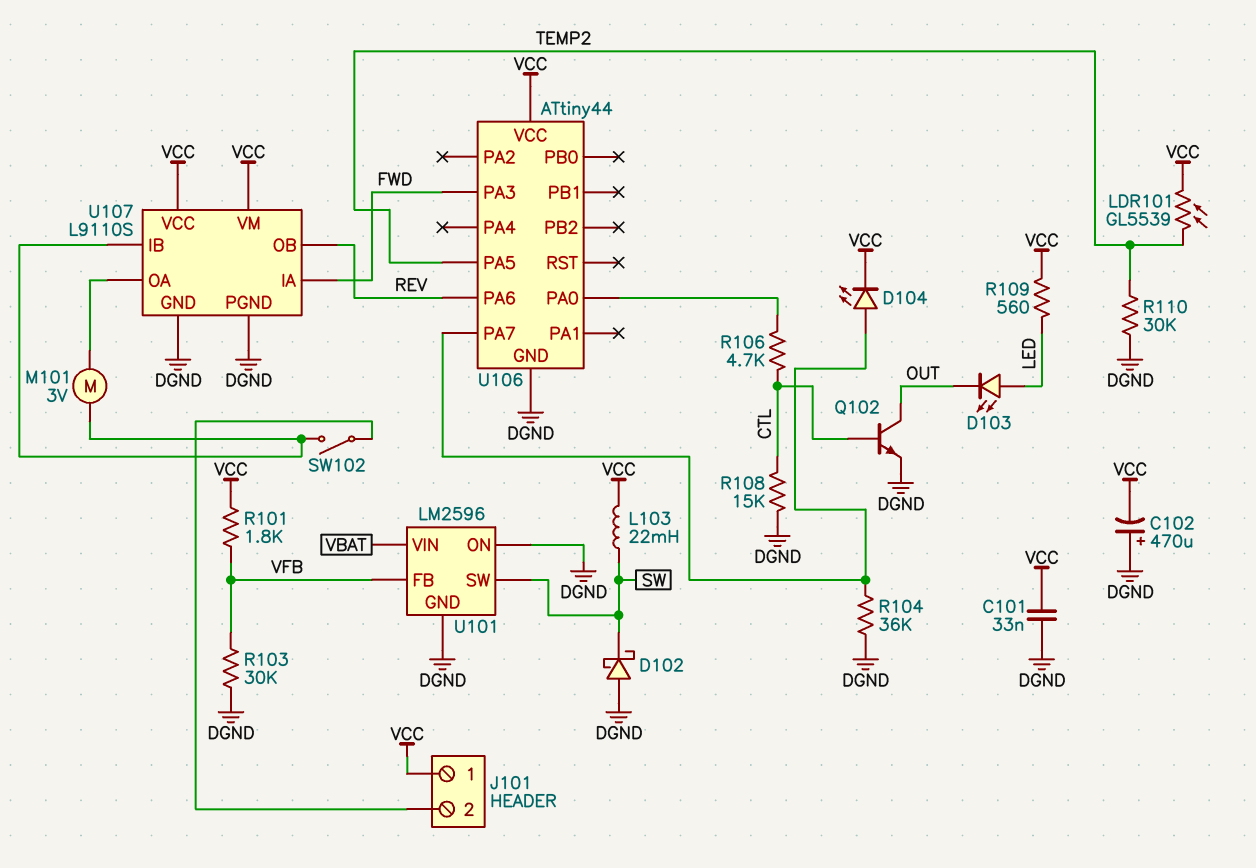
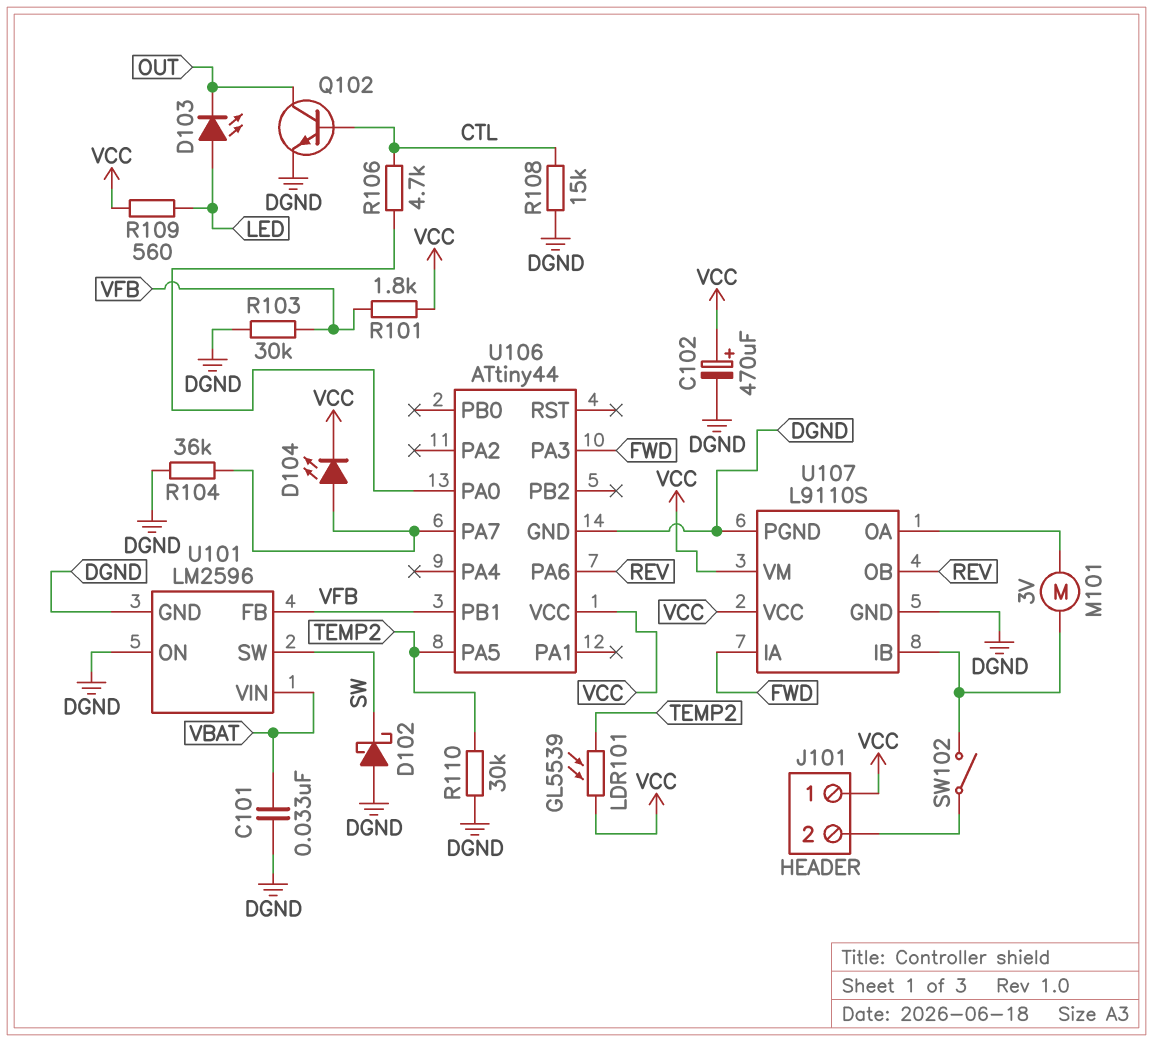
C101: 33nF (DGND, VCC) -> 33nF (DGND, VBAT)
C102: 470uF (plus DGND, minus VCC) -> 470uF (plus VCC, minus DGND)
L103: 22mH (SW, VCC) -> none
U106 pin PB1: none -> VFB

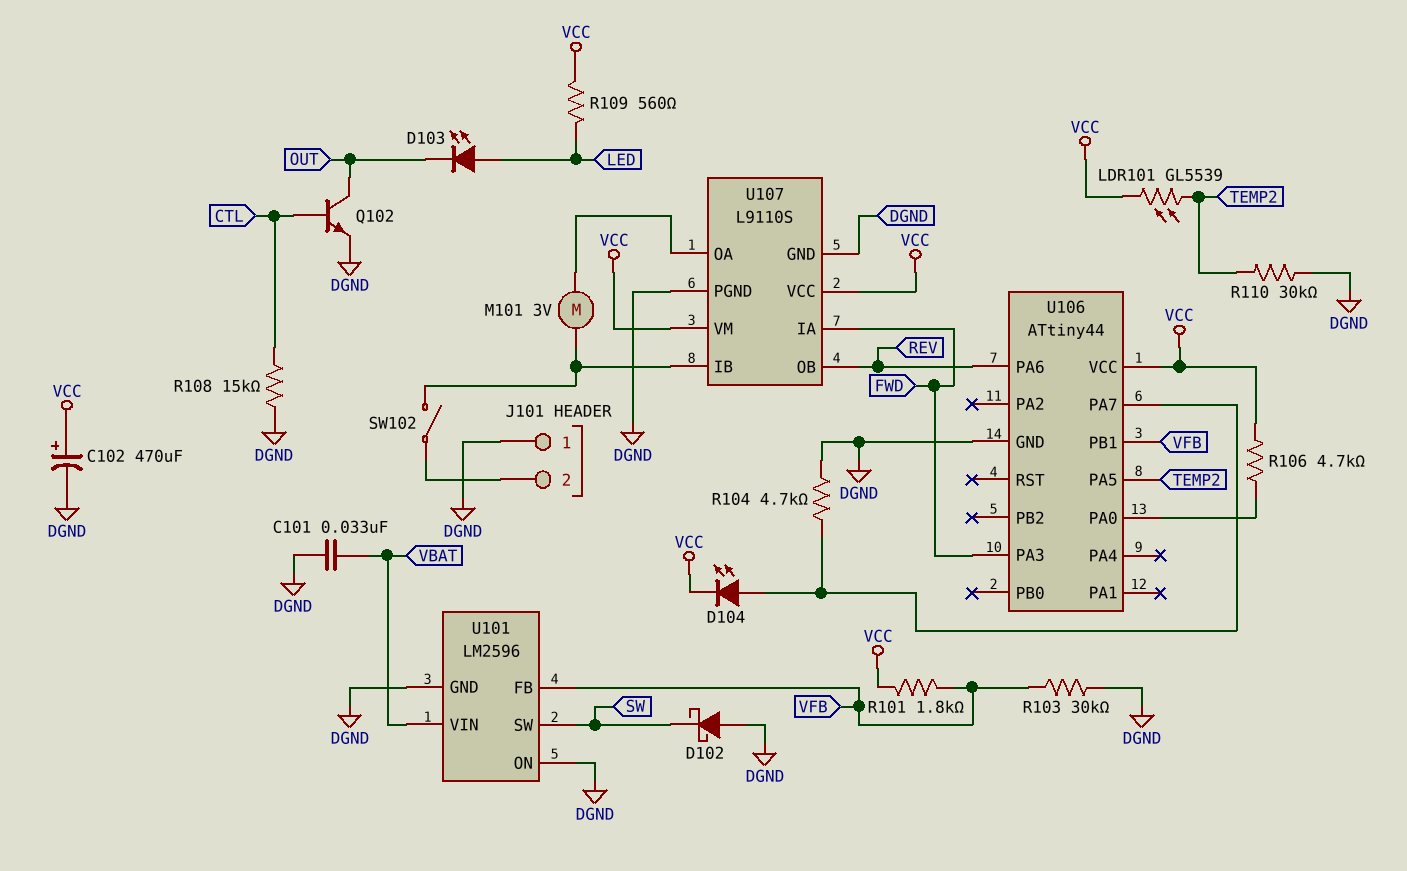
J101 pin 1: VCC -> DGND
R104: 36k (DGND, U106/PA7) -> 4.7k (DGND, U106/PA7)
R106: 4.7k (CTL, U106/PA0) -> 4.7k (U106/PA0, VCC)

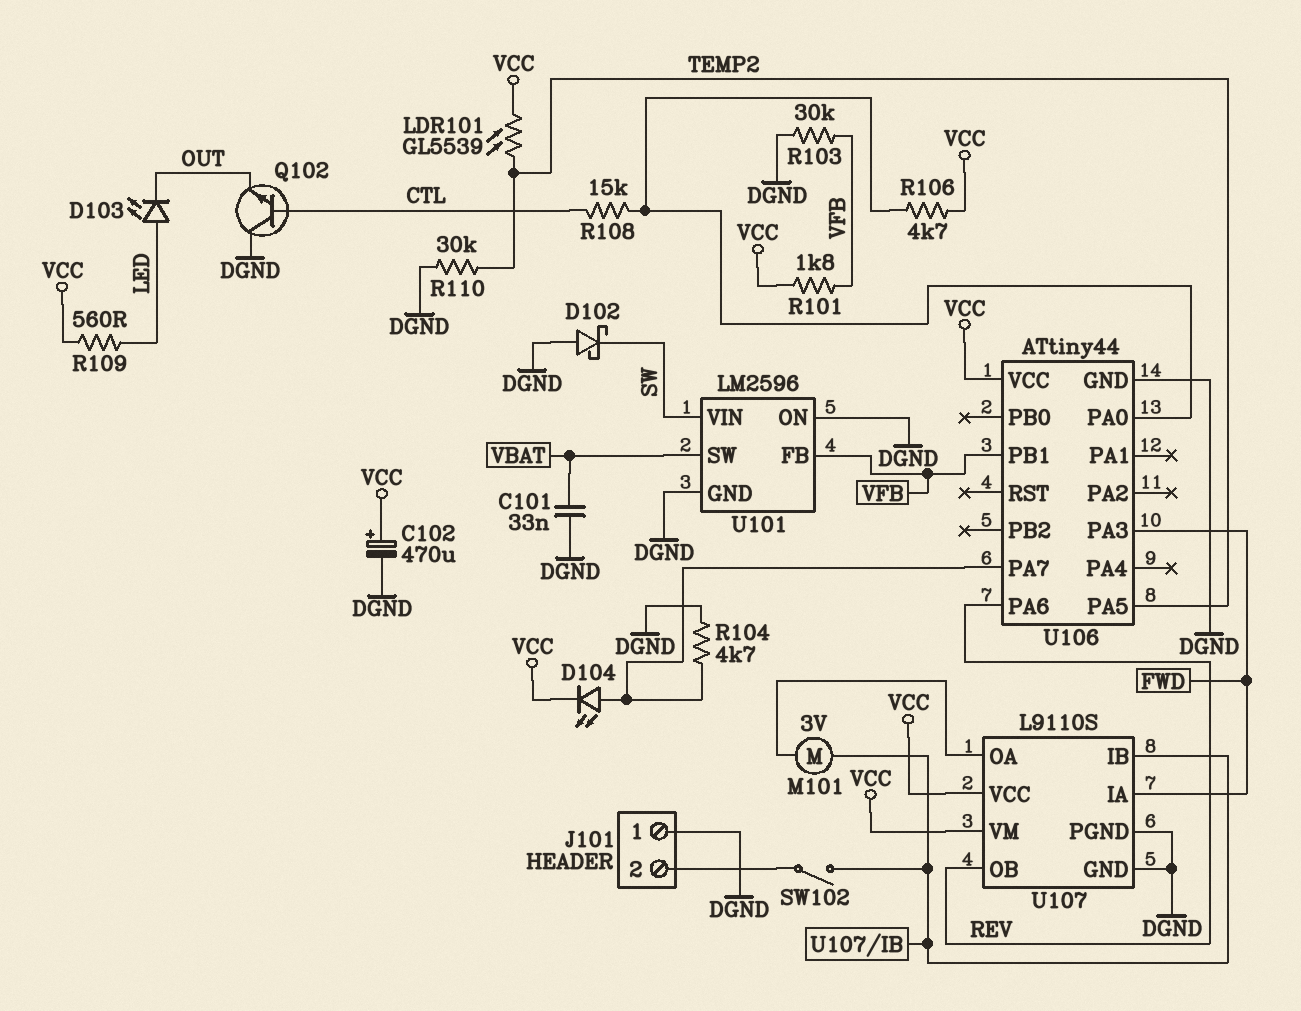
Q102: NPN (B CTL, C OUT, E DGND) -> NPN (B CTL, C DGND, E OUT)
R108: 15k (CTL, DGND) -> 15k (CTL, U106/PA0)
U101 pin SW: SW -> VBAT
U101 pin VIN: VBAT -> SW

